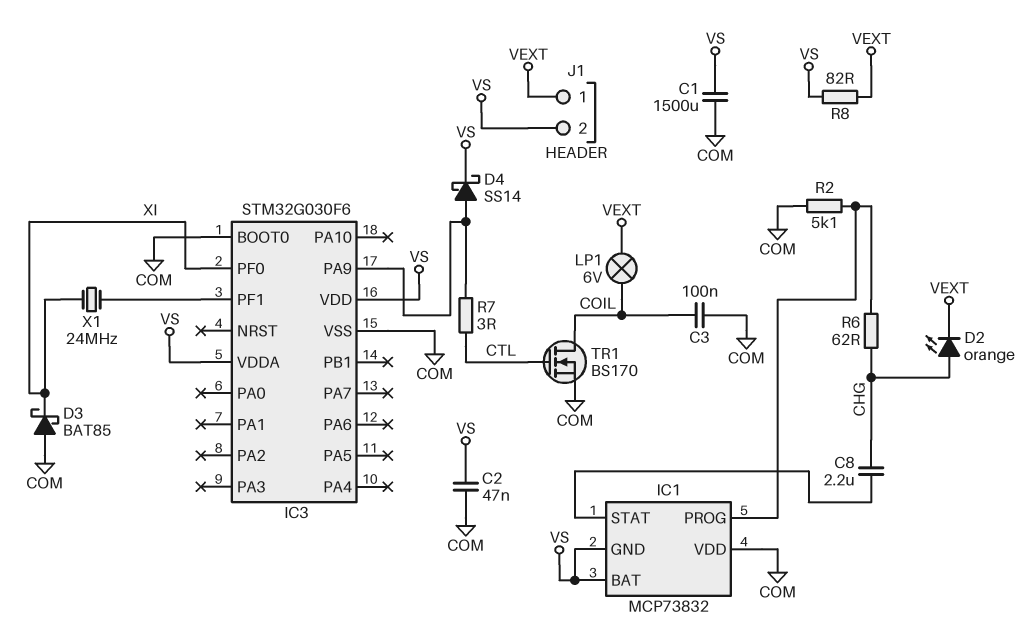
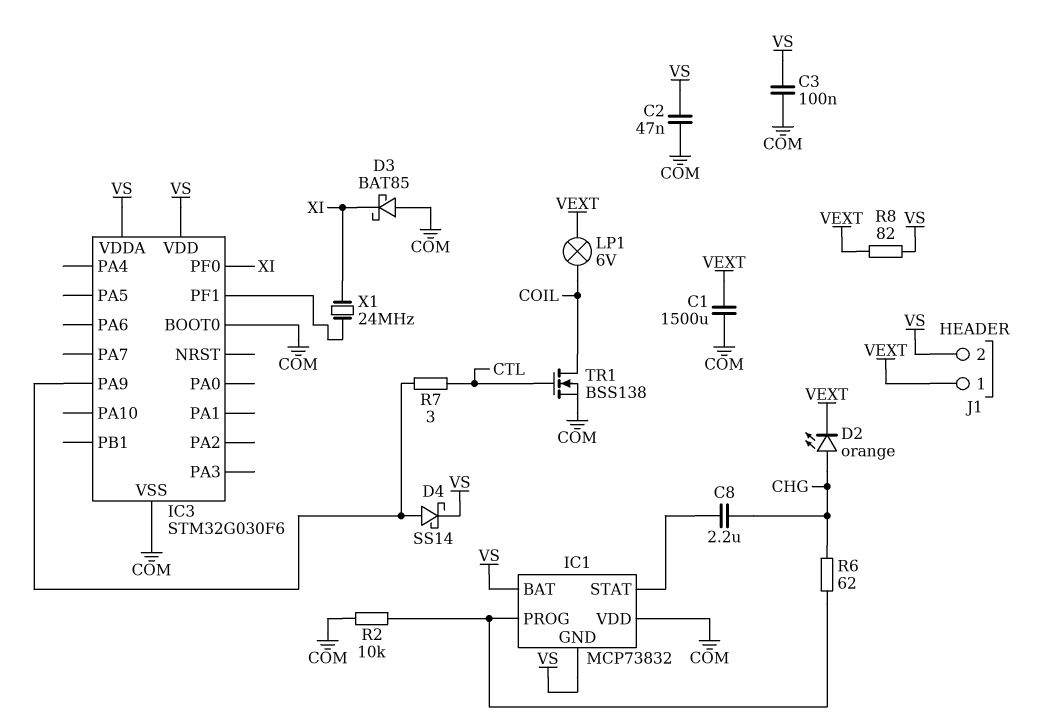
C1: 1500uF (COM, VS) -> 1500uF (COM, VEXT)
C3: 100nF (COIL, COM) -> 100nF (COM, VS)
R2: 5.1k (COM, IC1/PROG) -> 10k (COM, IC1/PROG)
TR1: NMOS BS170 (G CTL, D COIL, S COM) -> NMOS BSS138 (G CTL, D COIL, S COM)

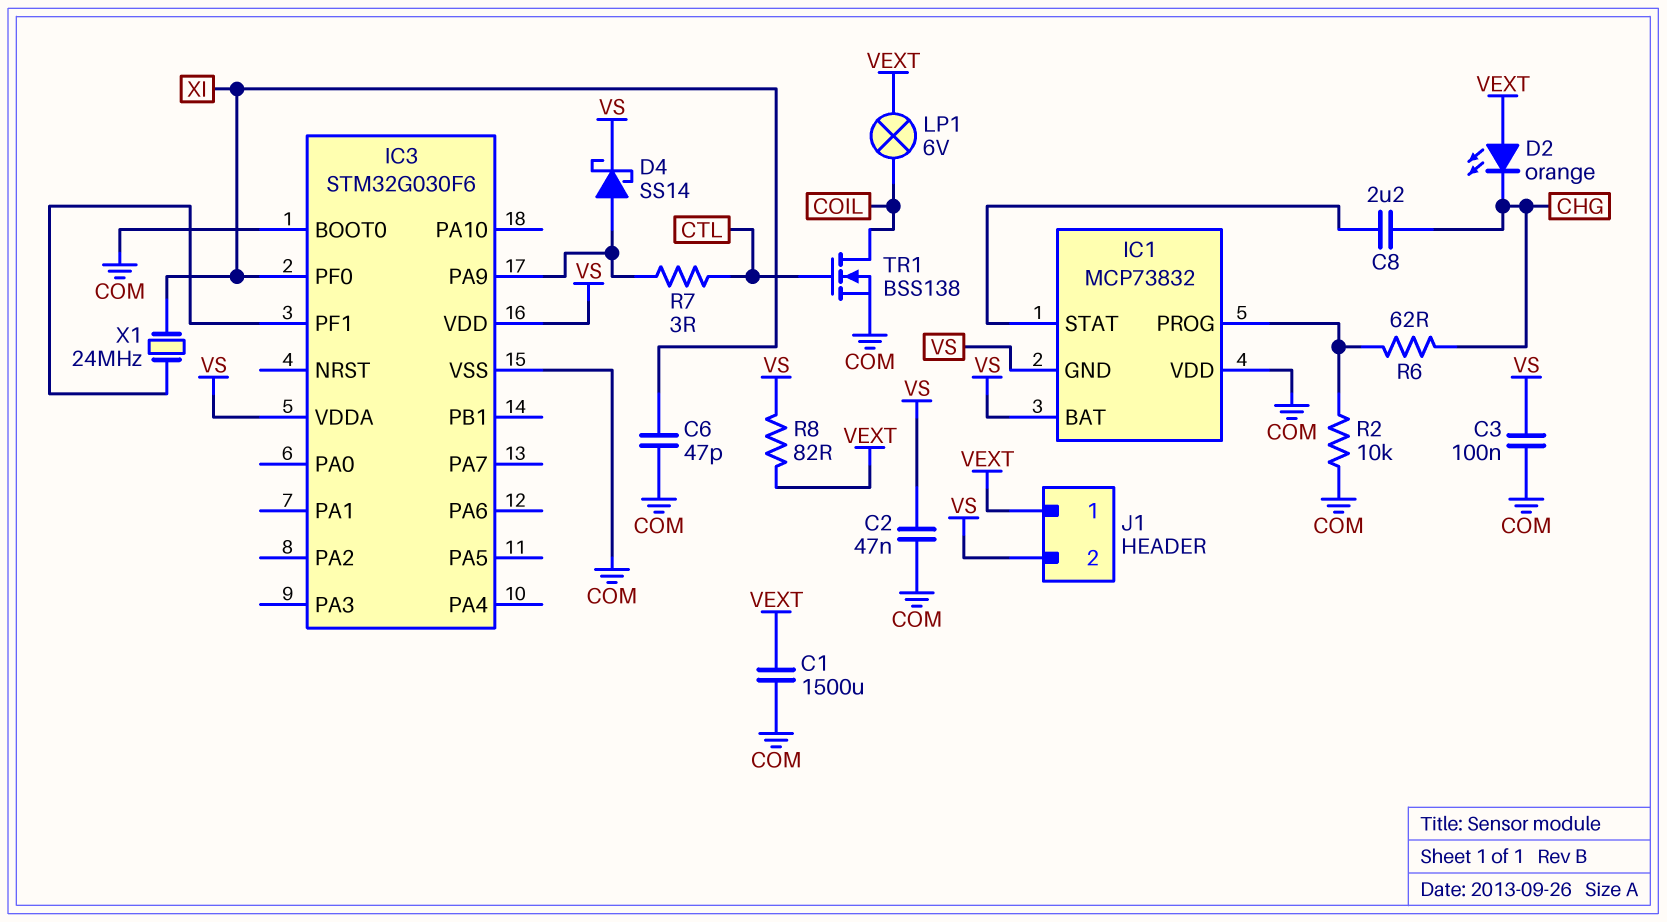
C6: none -> 47pF (COM, XI)
D2: LED orange (A CHG, K VEXT) -> LED orange (A VEXT, K CHG)
D3: schottky BAT85 (A COM, K XI) -> none

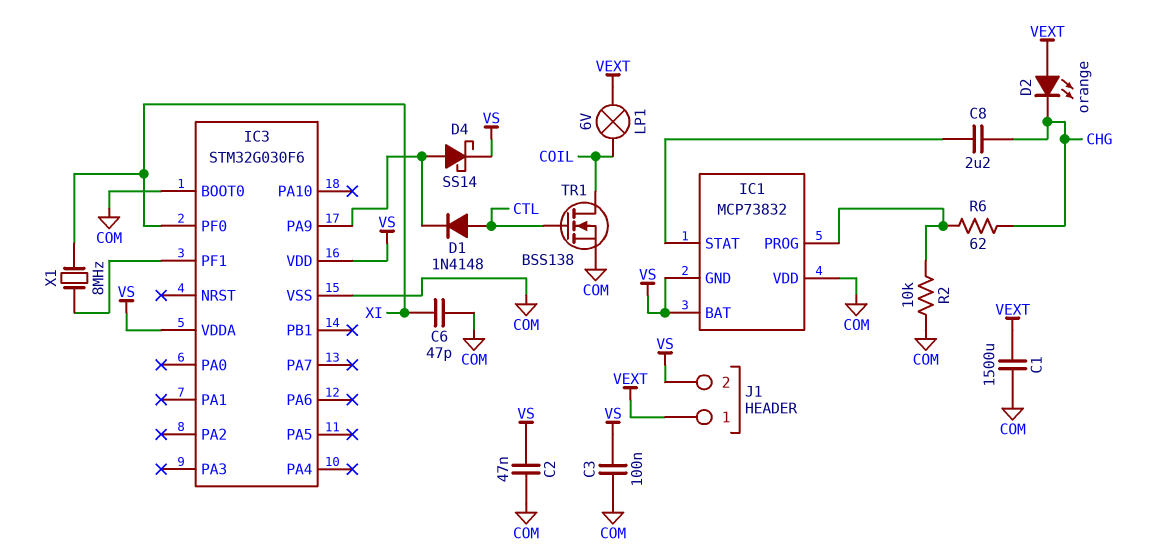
D1: none -> diode 1N4148 (A CTL, K IC3/PA9)
R7: 3 (CTL, IC3/PA9) -> none
R8: 82 (VEXT, VS) -> none
X1: 24MHz (IC3/PF1, XI) -> 8MHz (IC3/PF1, XI)

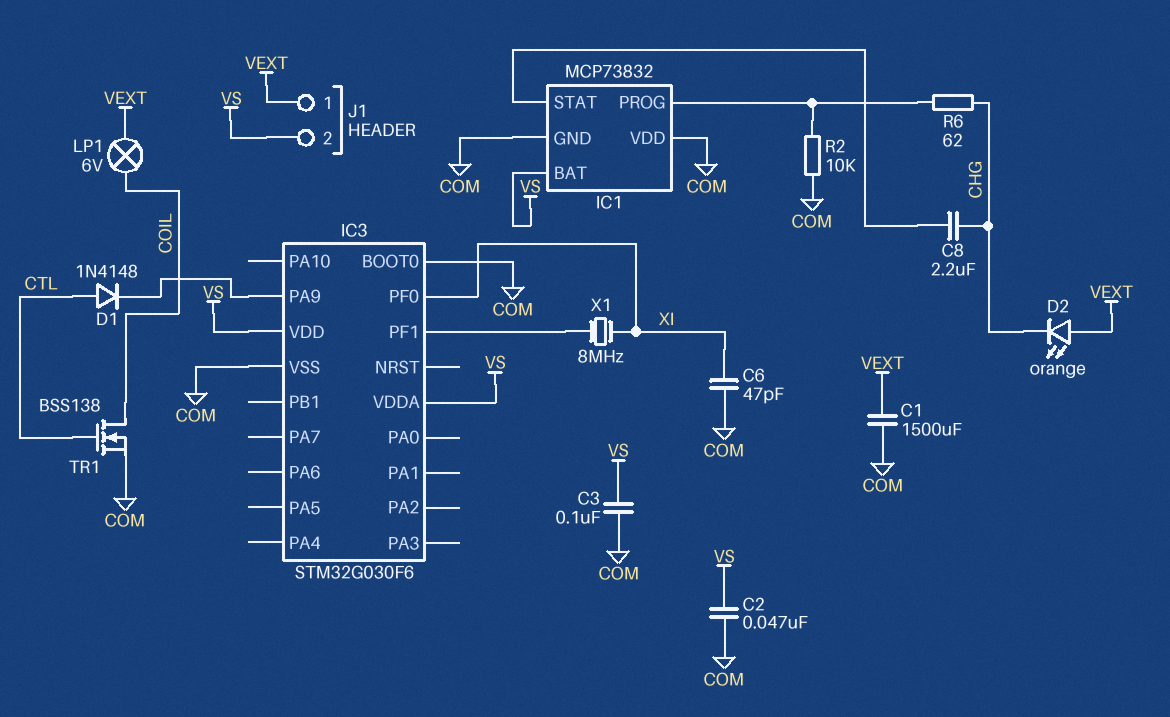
D4: schottky SS14 (A IC3/PA9, K VS) -> none
IC1 pin GND: VS -> COM

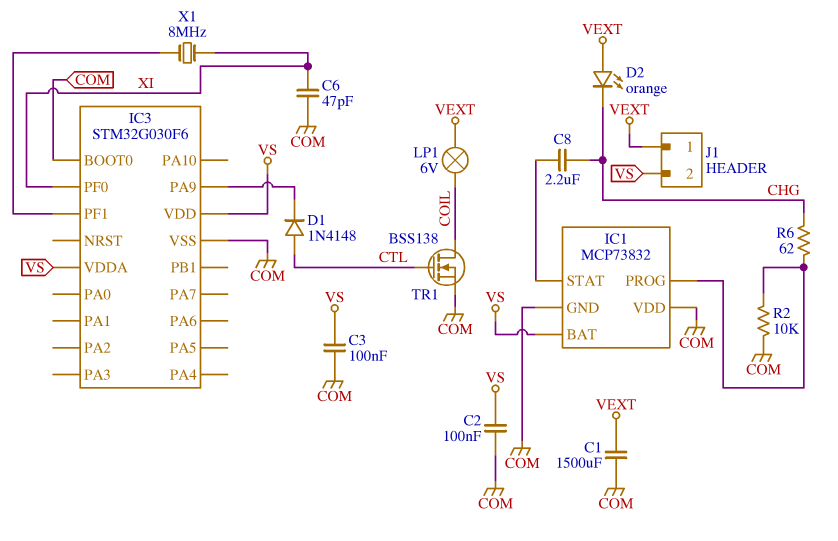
C2: 47nF (COM, VS) -> 100nF (COM, VS)

